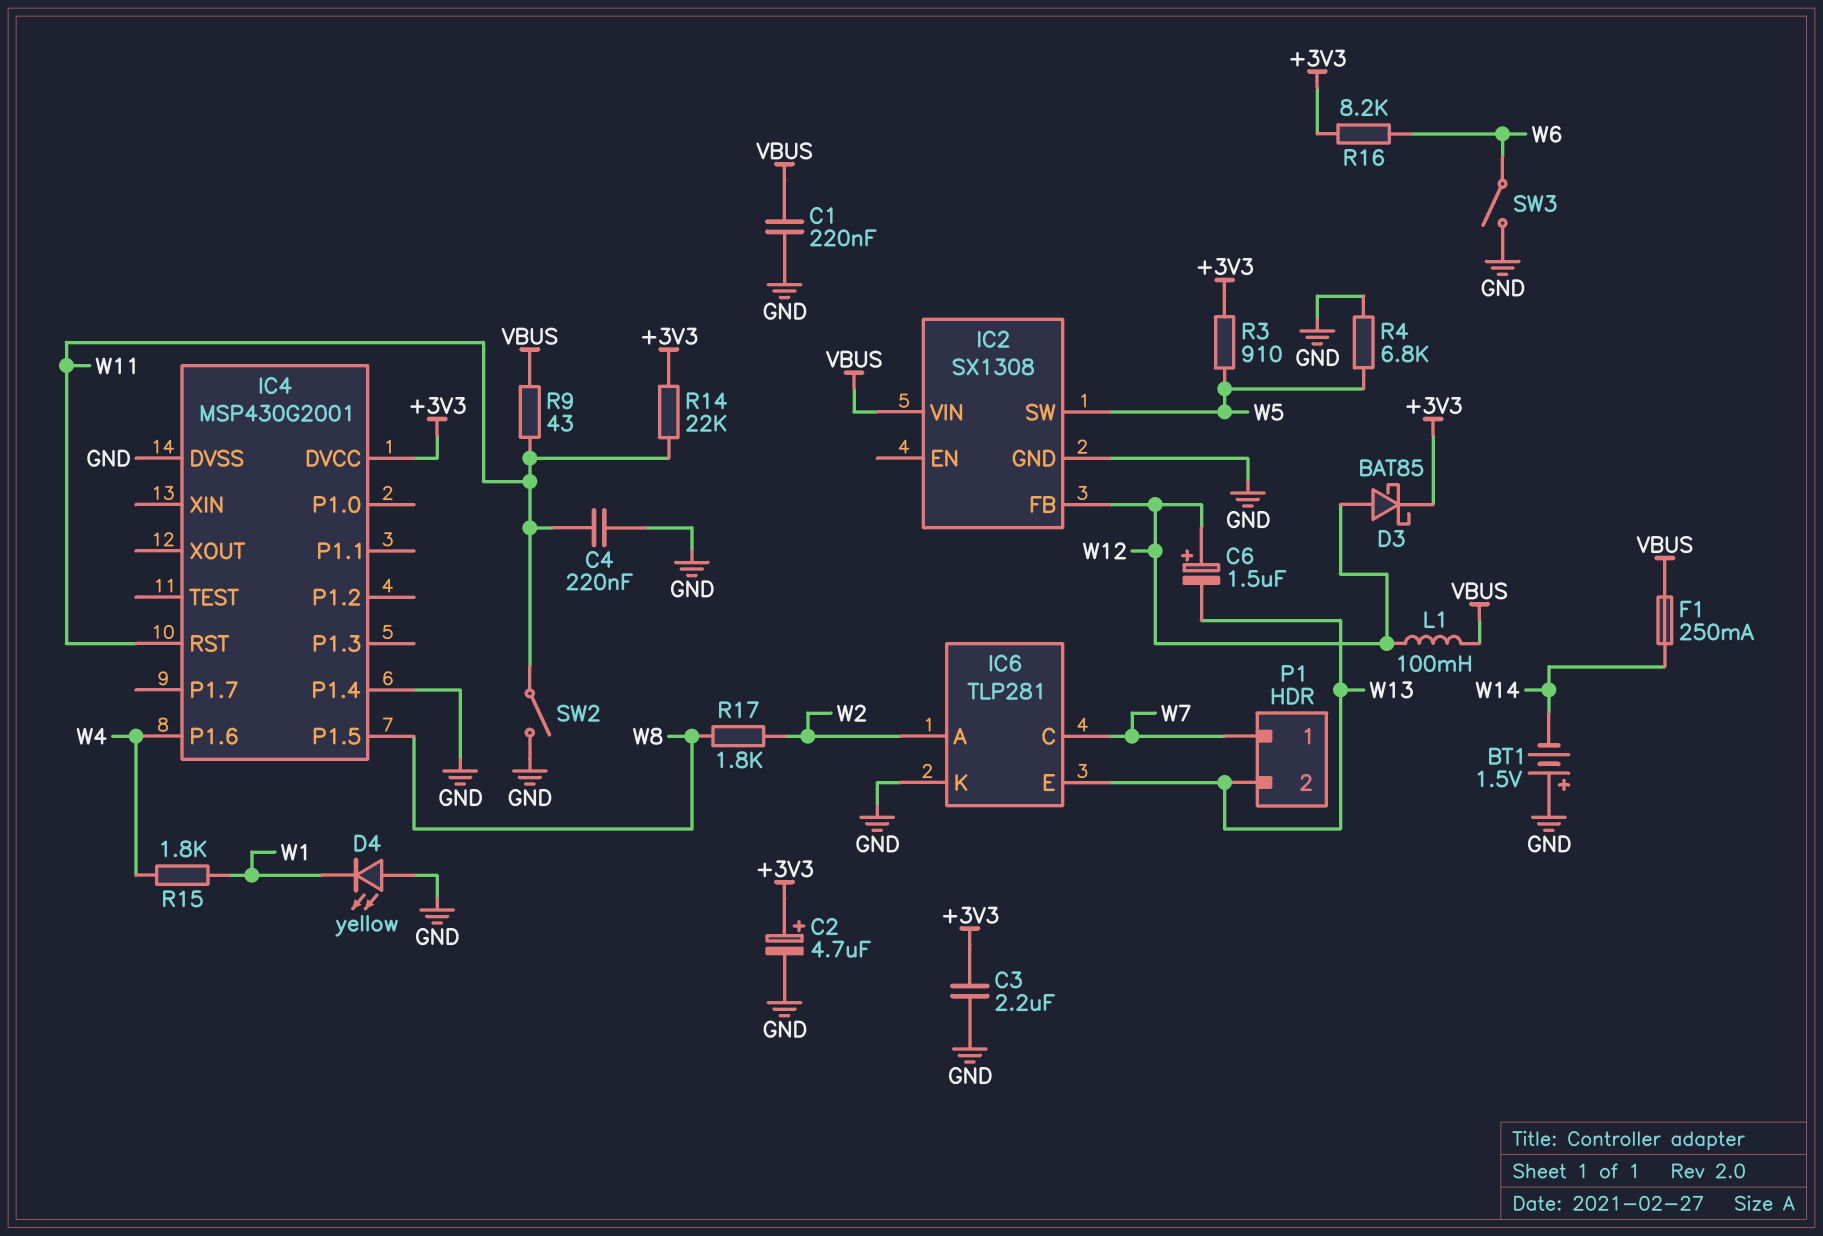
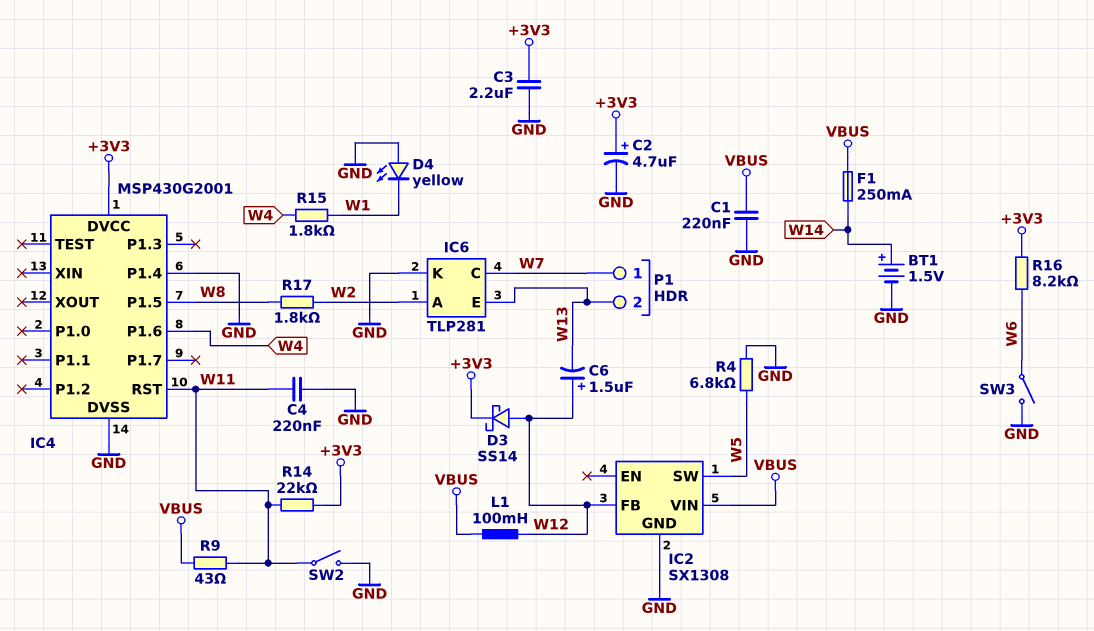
BT1: 1.5V (plus GND, minus W14) -> 1.5V (plus W14, minus GND)
D3: schottky BAT85 (A W12, K +3V3) -> schottky SS14 (A W12, K +3V3)
R3: 910 (+3V3, W5) -> none

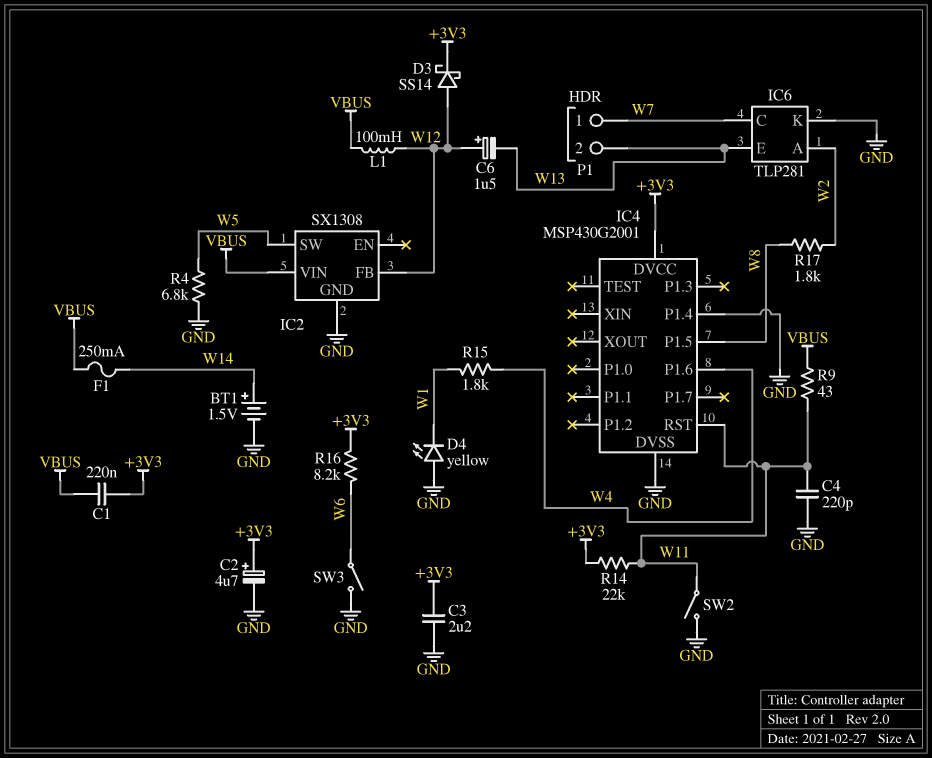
C1: 220nF (GND, VBUS) -> 220nF (+3V3, VBUS)
C4: 220nF (GND, W11) -> 220pF (GND, W11)

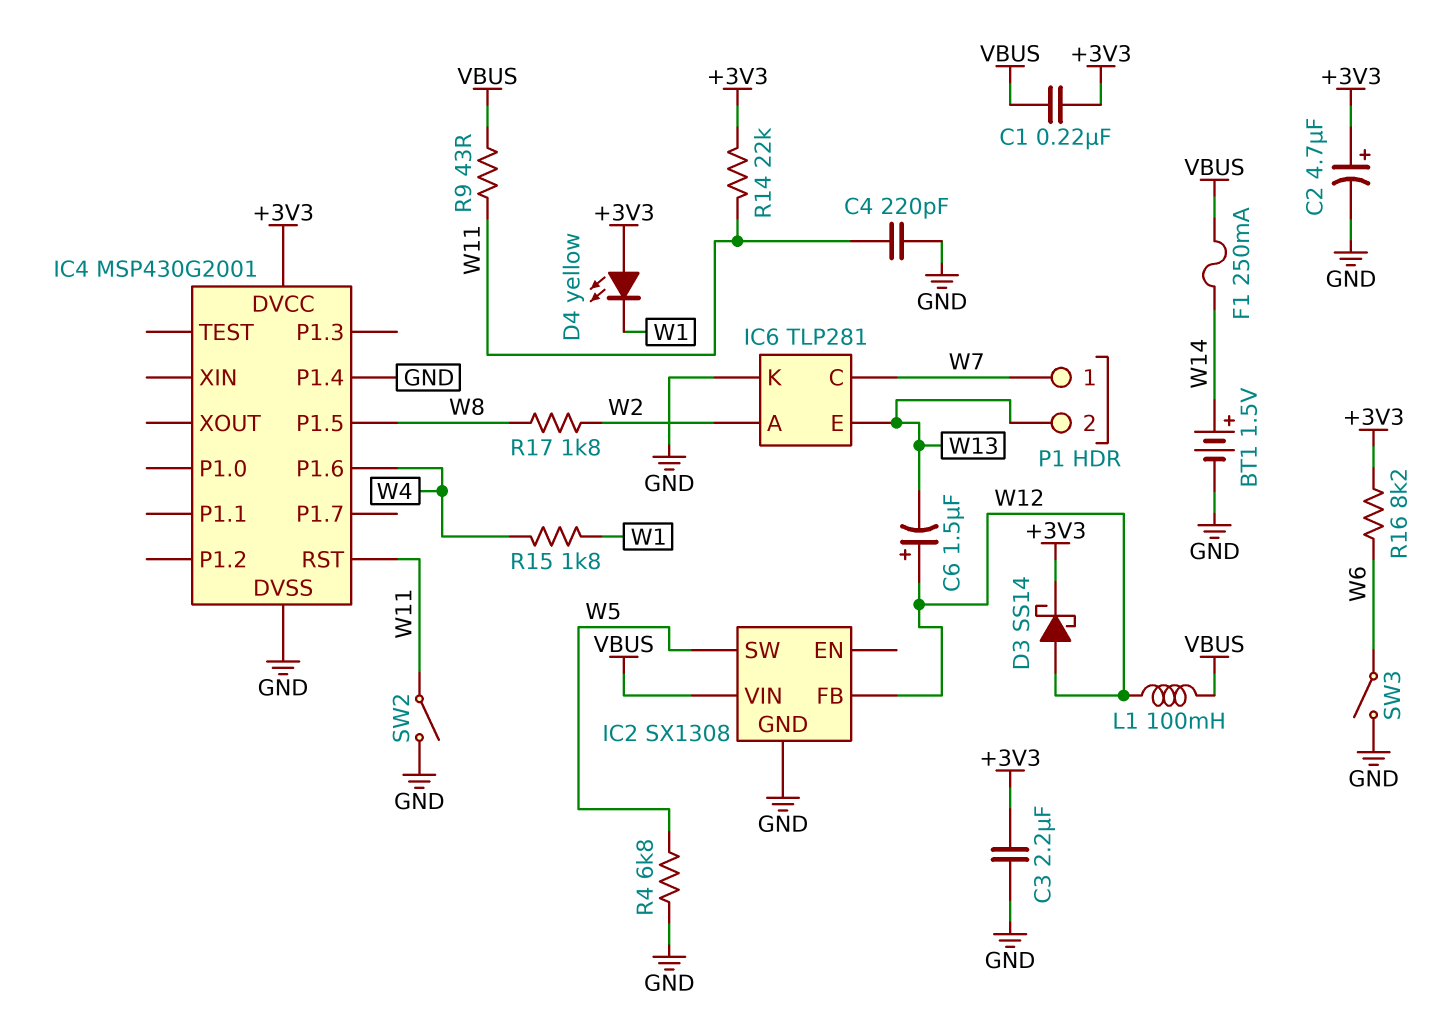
D4: LED yellow (A GND, K W1) -> LED yellow (A +3V3, K W1)

